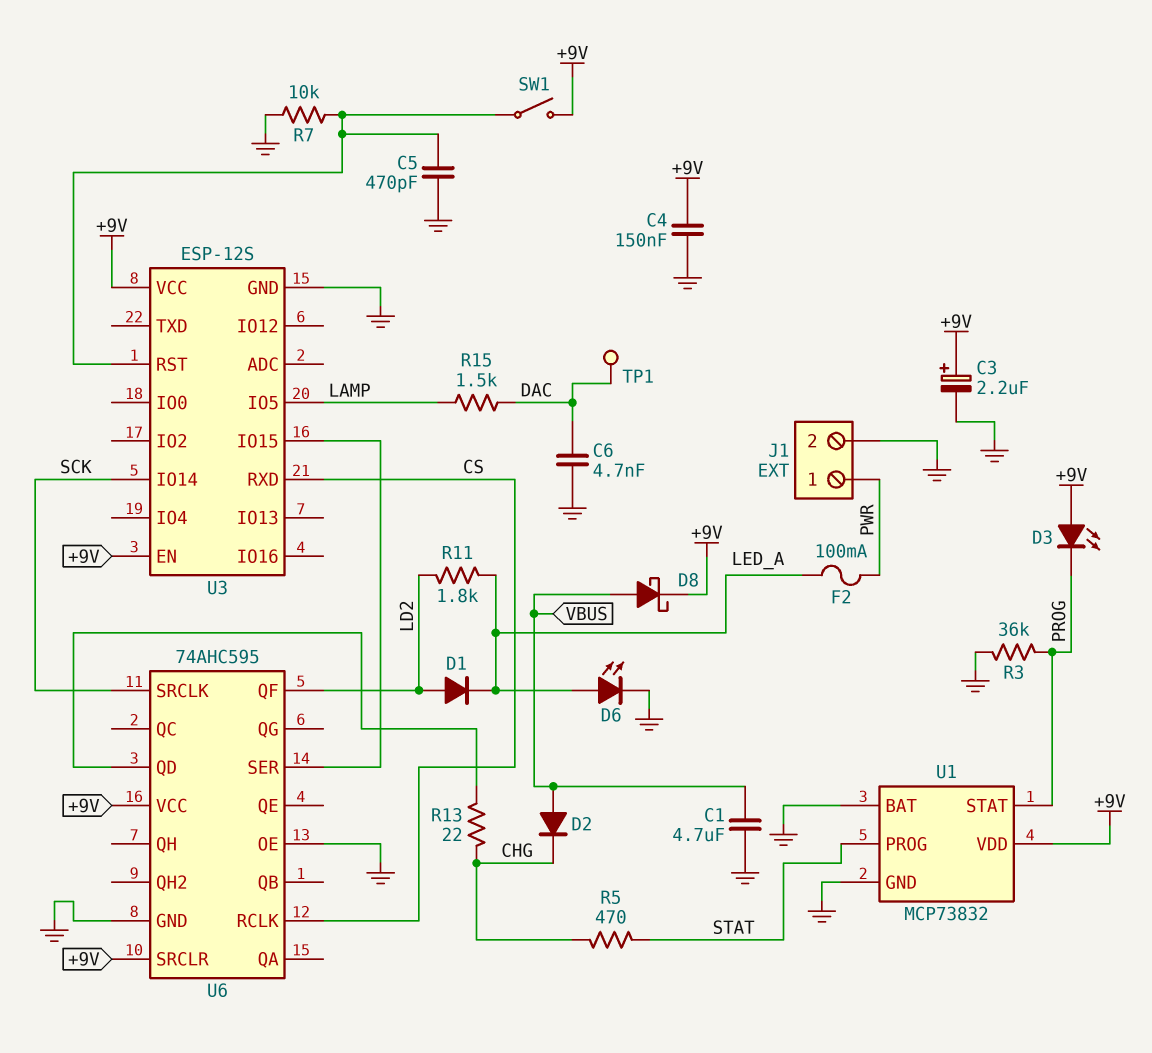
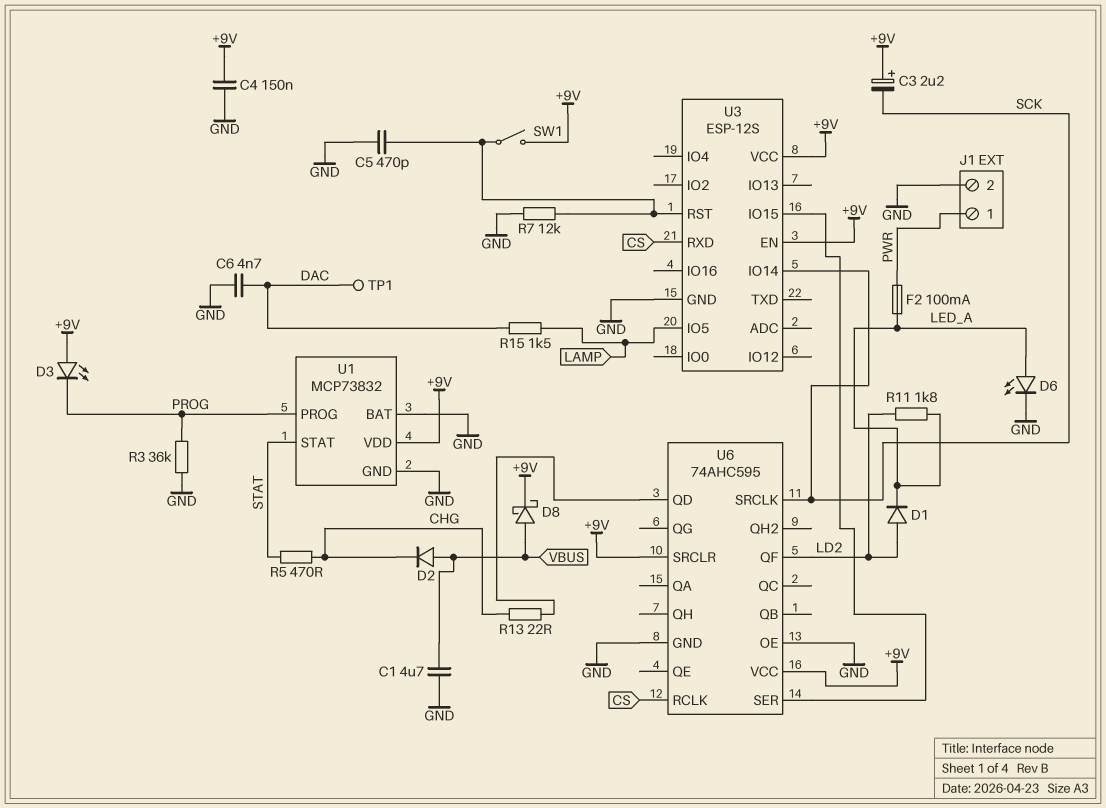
C3: 2.2uF (plus +9V, minus GND) -> 2.2uF (plus +9V, minus SCK)
R7: 10k (GND, U3/RST) -> 12k (GND, U3/RST)
U1 pin PROG: STAT -> PROG
U1 pin STAT: PROG -> STAT

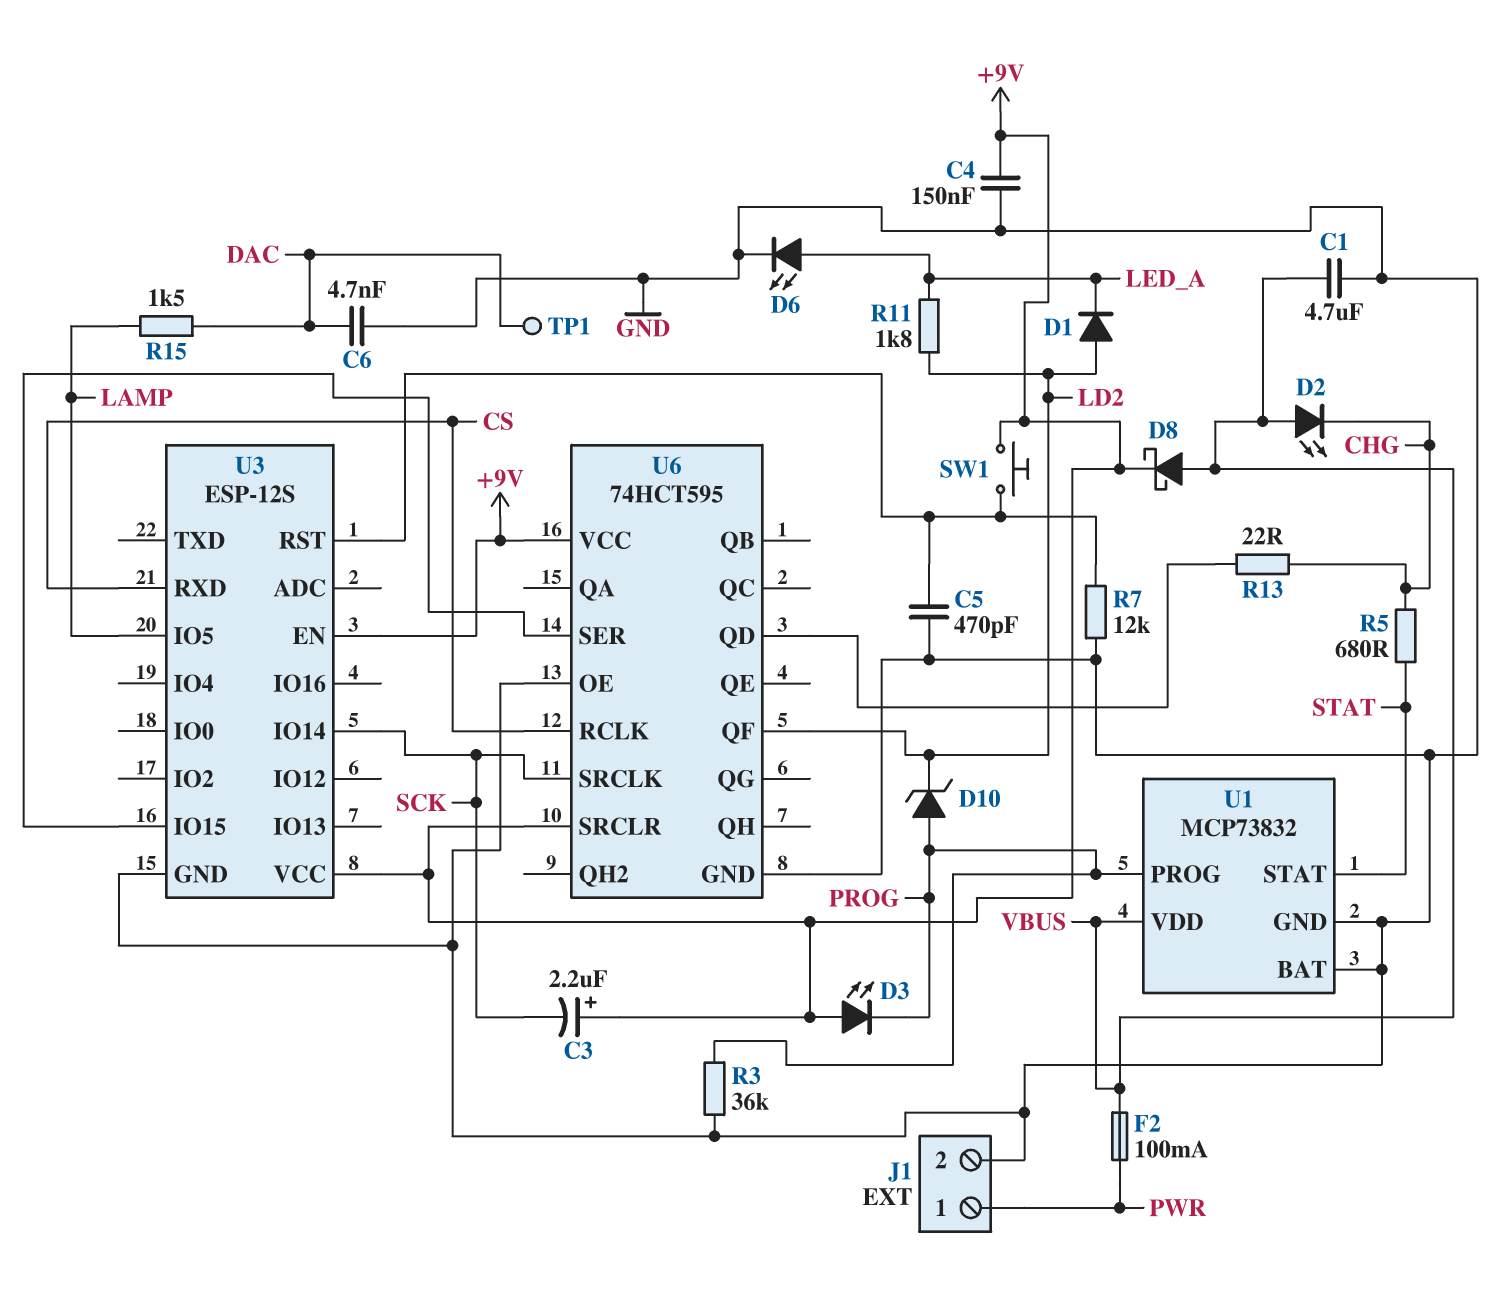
D2: diode (A VBUS, K CHG) -> LED (A VBUS, K CHG)
D10: none -> zener (A PROG, K LD2)
F2: 100mA (LED_A, PWR) -> 100mA (PWR, VBUS)
R5: 470 (CHG, STAT) -> 680 (CHG, STAT)
SW1: switch (+9V, U3/RST) -> button (+9V, U3/RST)
U1 pin VDD: +9V -> VBUS
U6: 74AHC595 -> 74HCT595

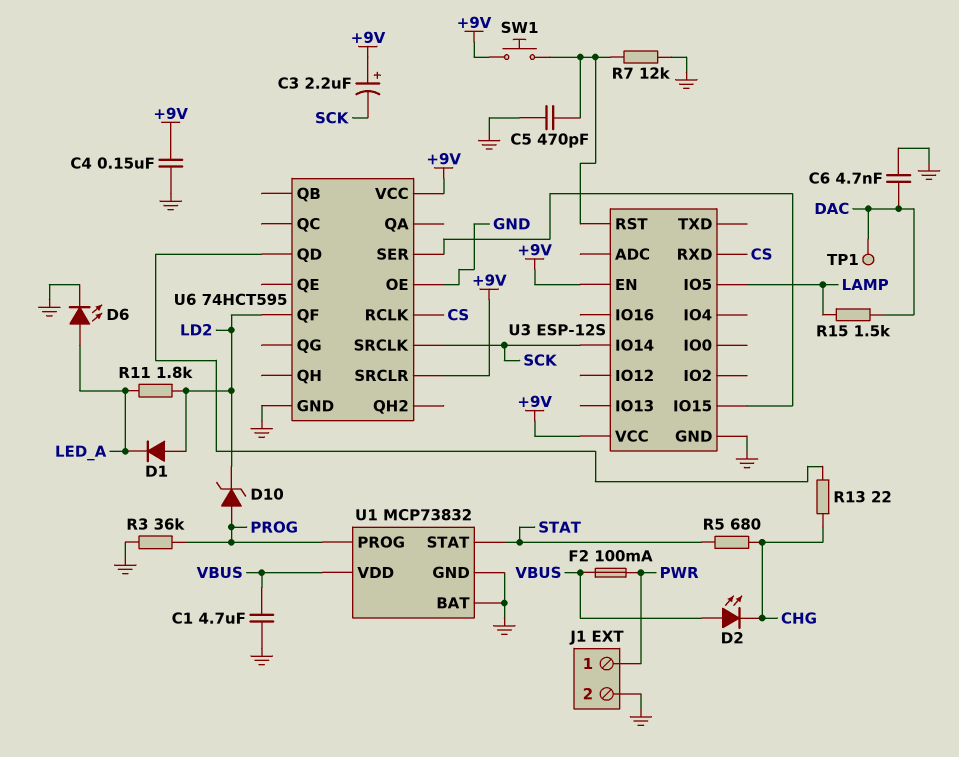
D3: LED (A +9V, K PROG) -> none
D8: schottky (A VBUS, K +9V) -> none

